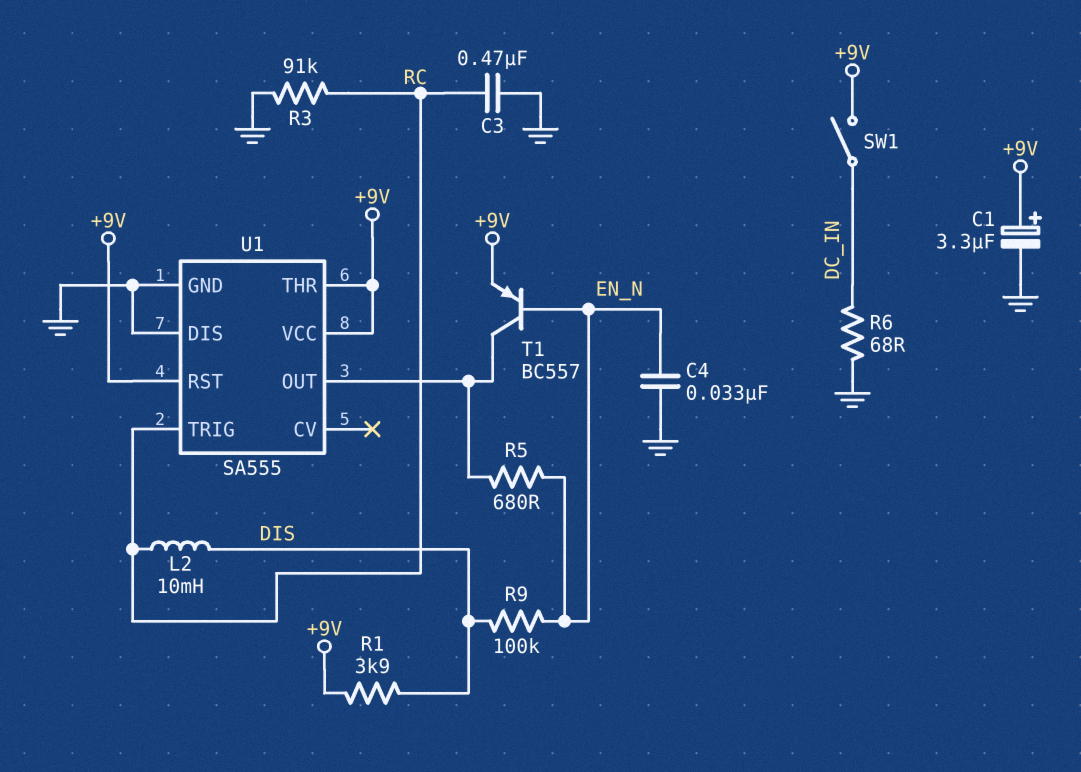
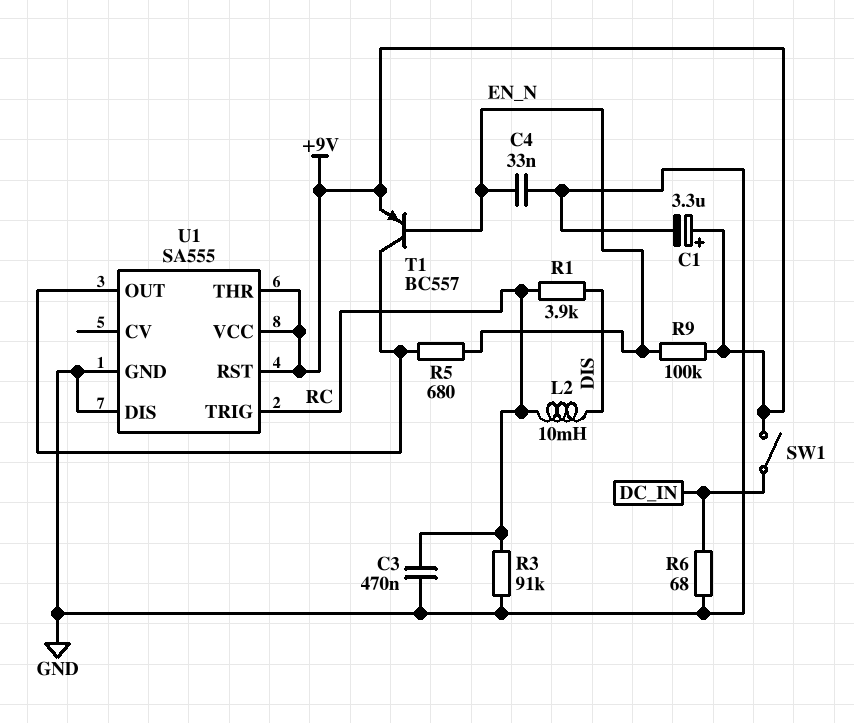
R1: 3.9k (+9V, DIS) -> 3.9k (DIS, RC)
R9: 100k (DIS, EN_N) -> 100k (+9V, EN_N)

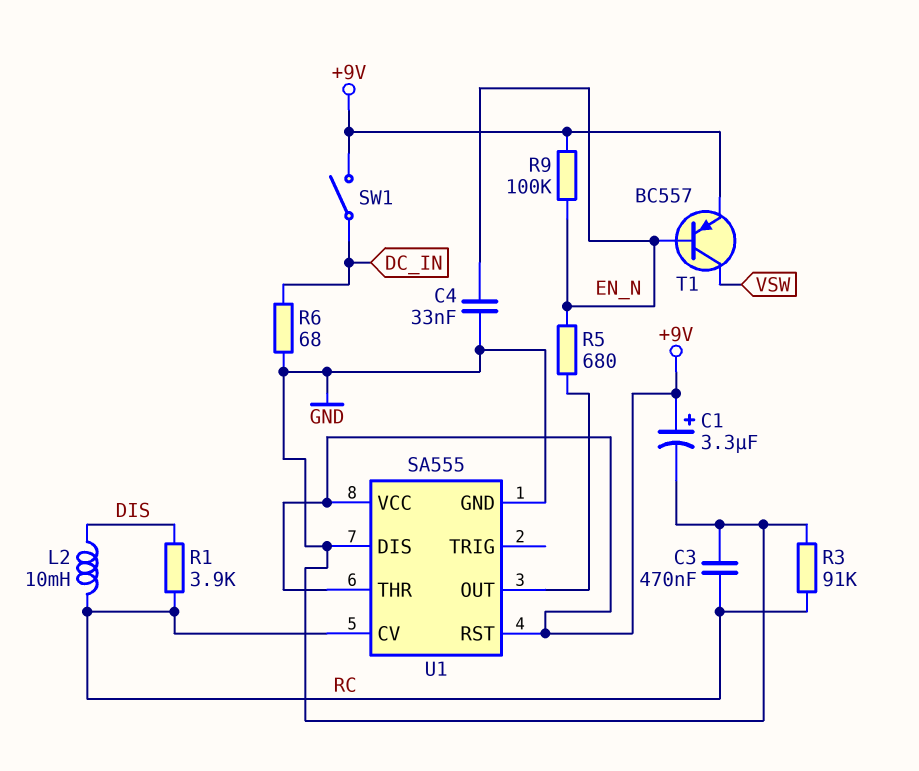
T1: PNP BC557 (B EN_N, C U1/OUT, E +9V) -> PNP BC557 (B EN_N, C VSW, E +9V)
U1 pin CV: none -> RC
U1 pin TRIG: RC -> none

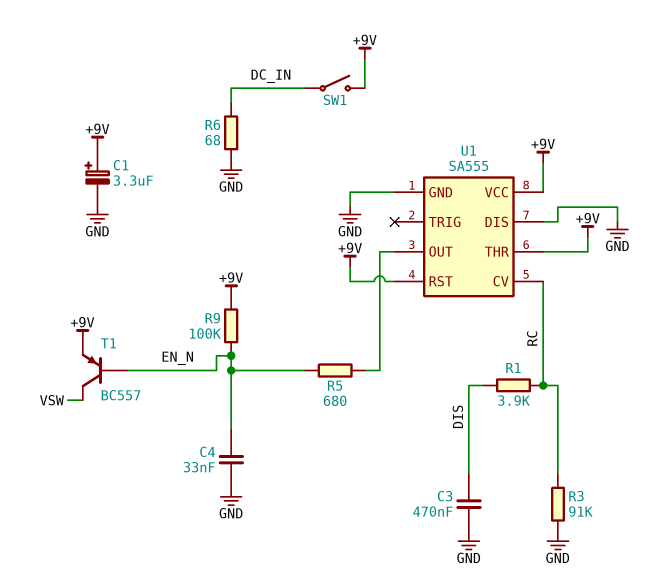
C3: 470nF (GND, RC) -> 470nF (DIS, GND)
L2: 10mH (DIS, RC) -> none

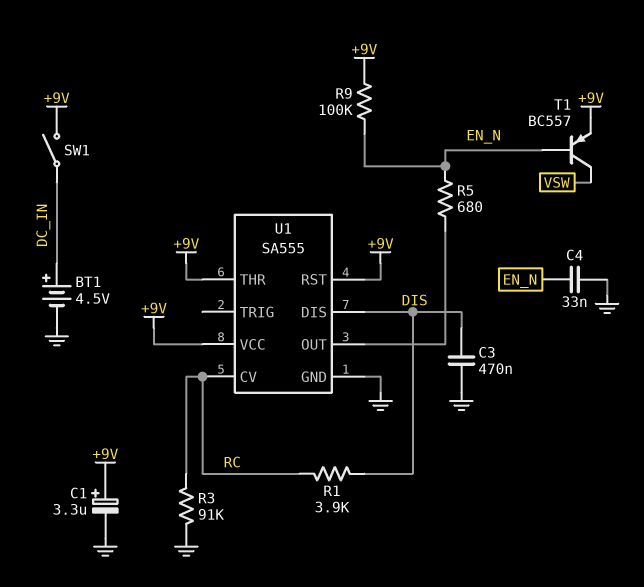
BT1: none -> 4.5V (plus DC_IN, minus GND)
R6: 68 (DC_IN, GND) -> none
U1 pin DIS: GND -> DIS

